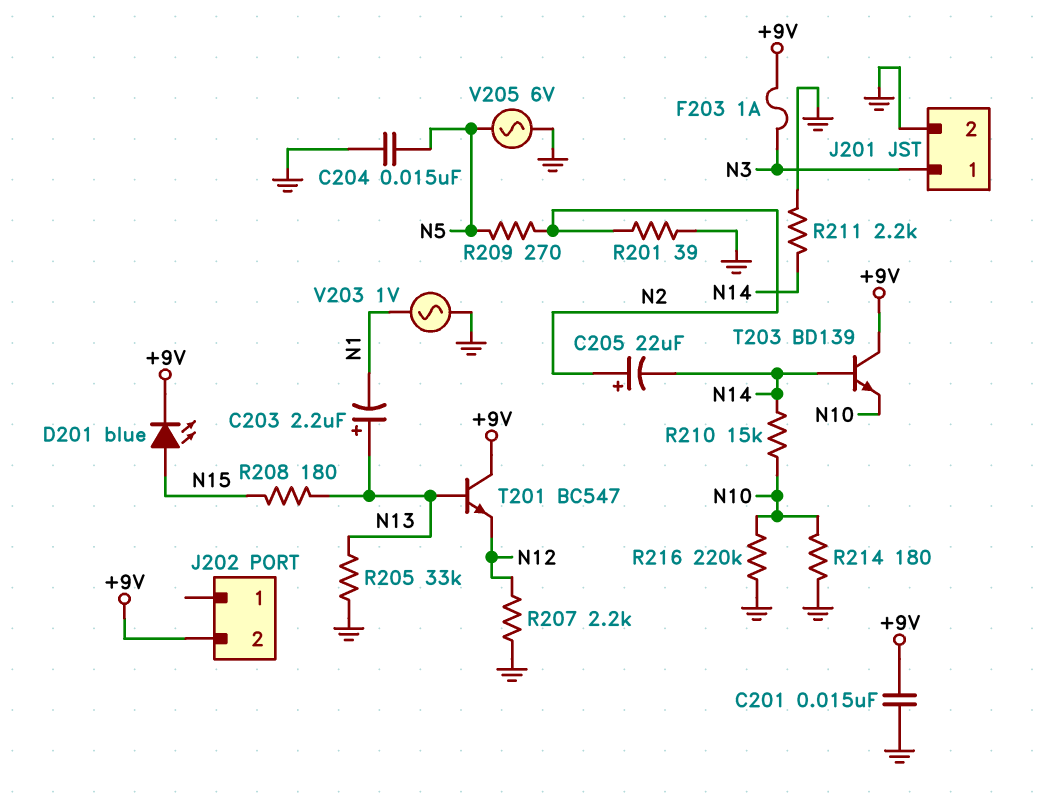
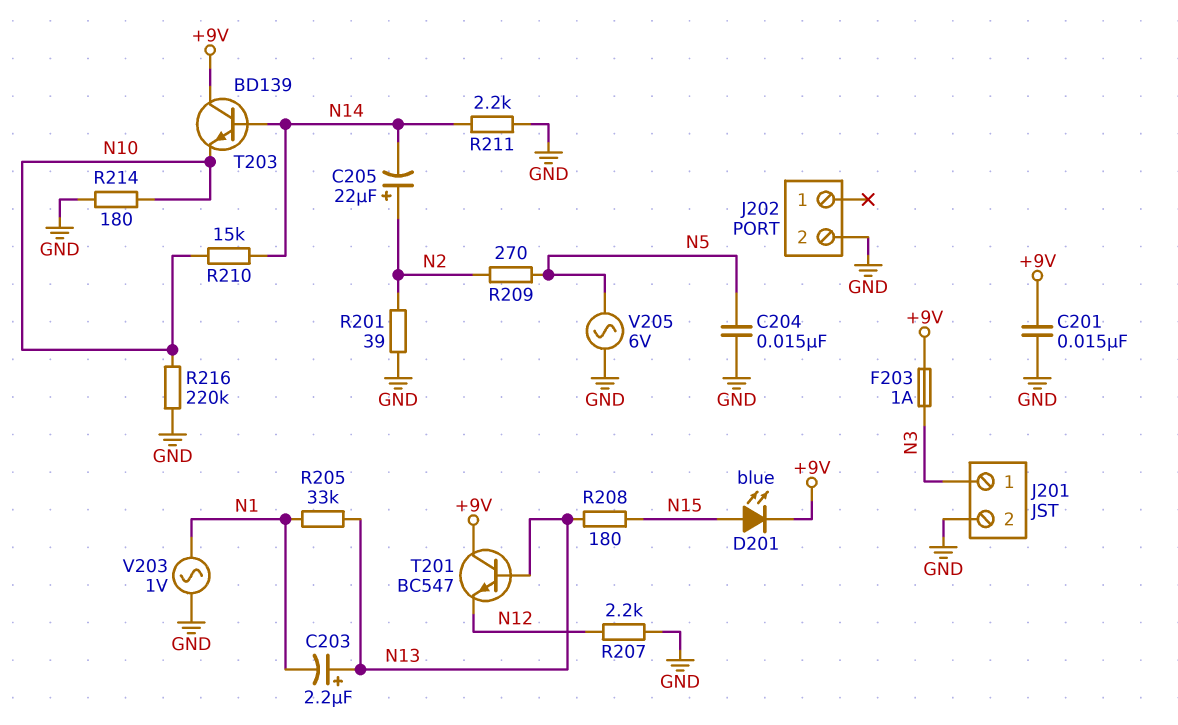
J202 pin 2: +9V -> GND
R205: 33k (GND, N13) -> 33k (N1, N13)

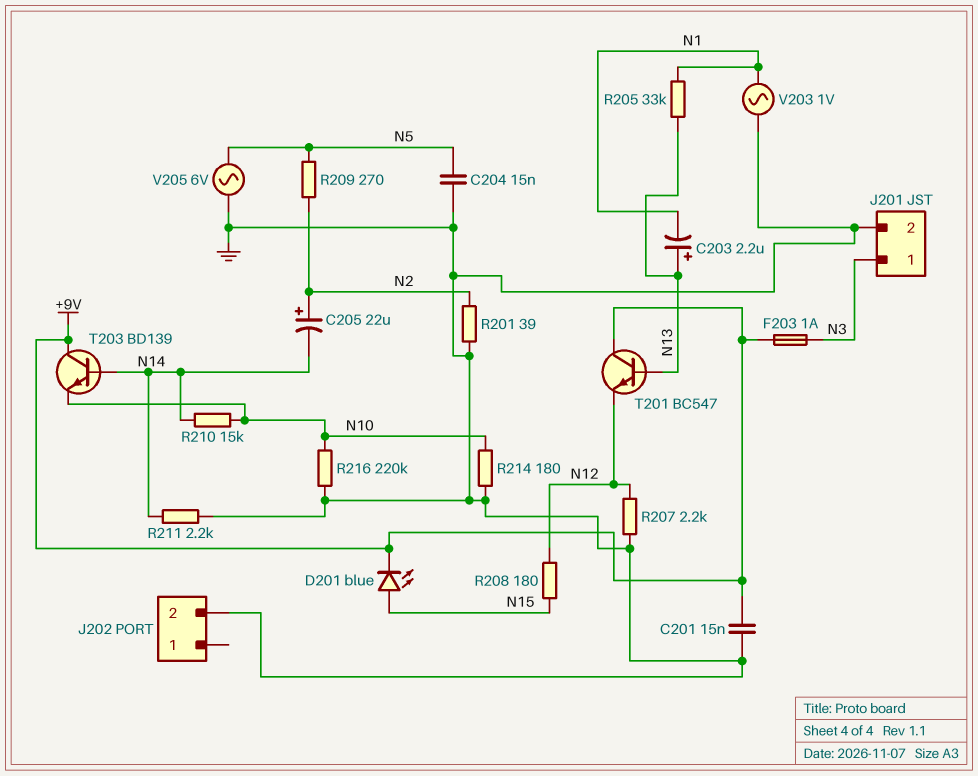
R208: 180 (N13, N15) -> 180 (N12, N15)

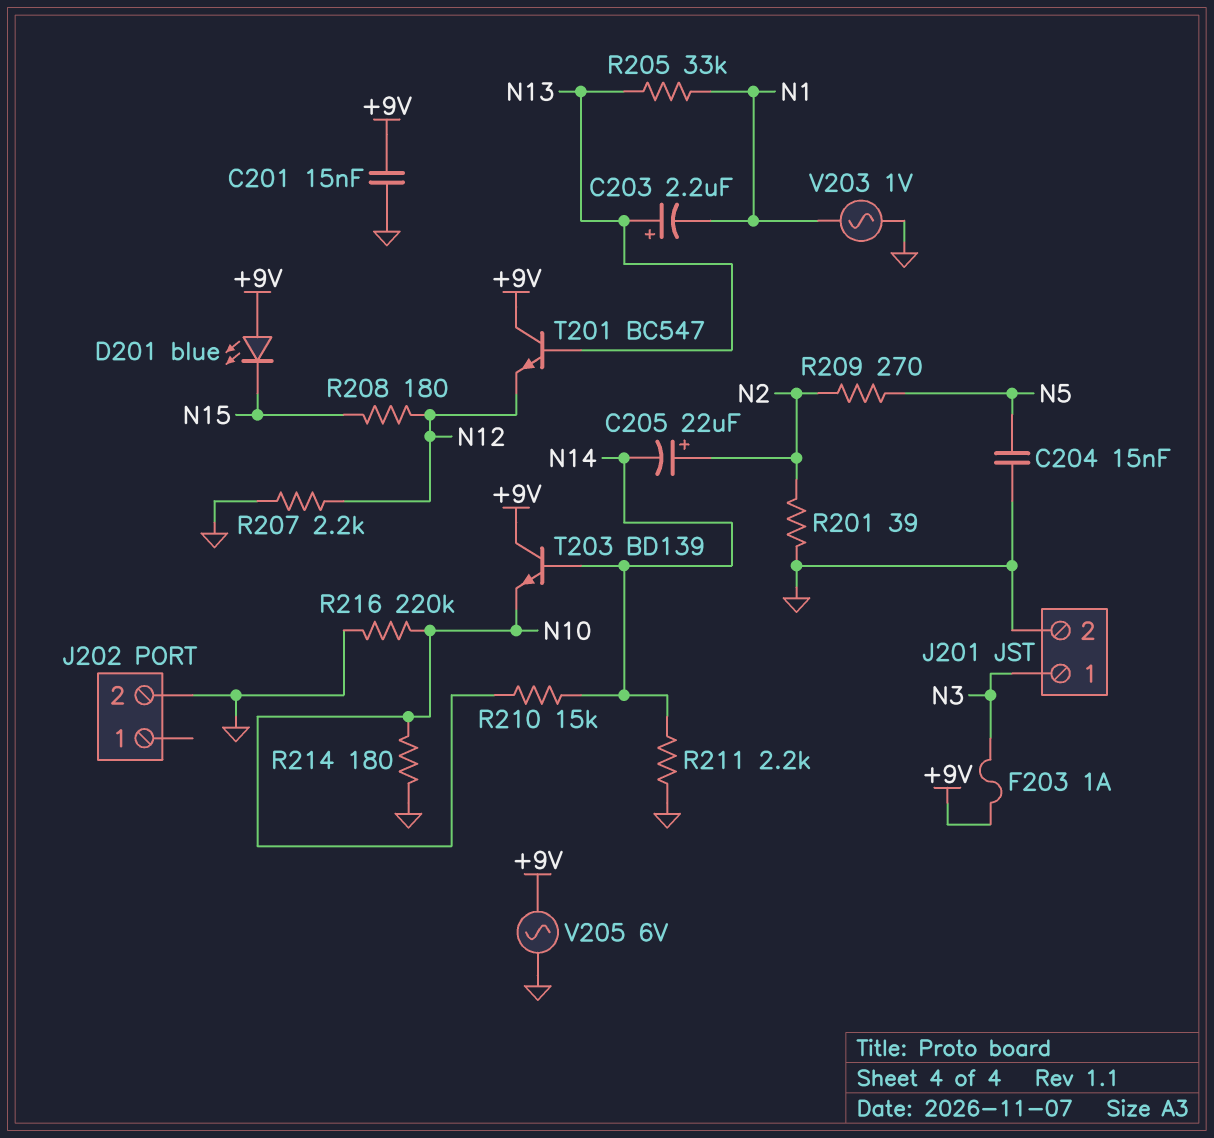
D201: LED blue (A N15, K +9V) -> LED blue (A +9V, K N15)
V205: AC 6V (GND, N5) -> AC 6V (+9V, GND)

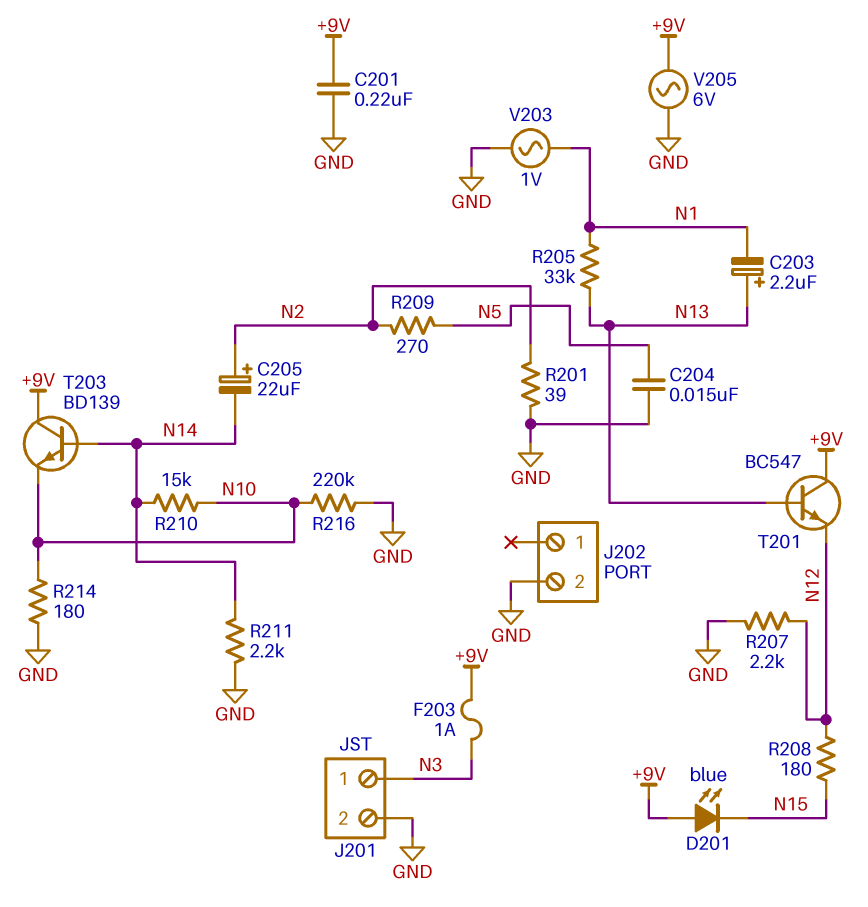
C201: 15nF (+9V, GND) -> 220nF (+9V, GND)

